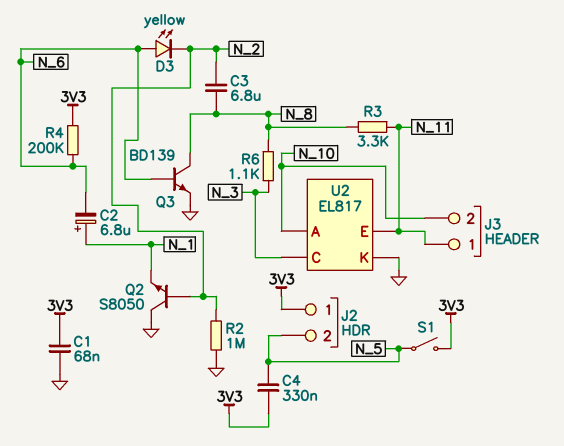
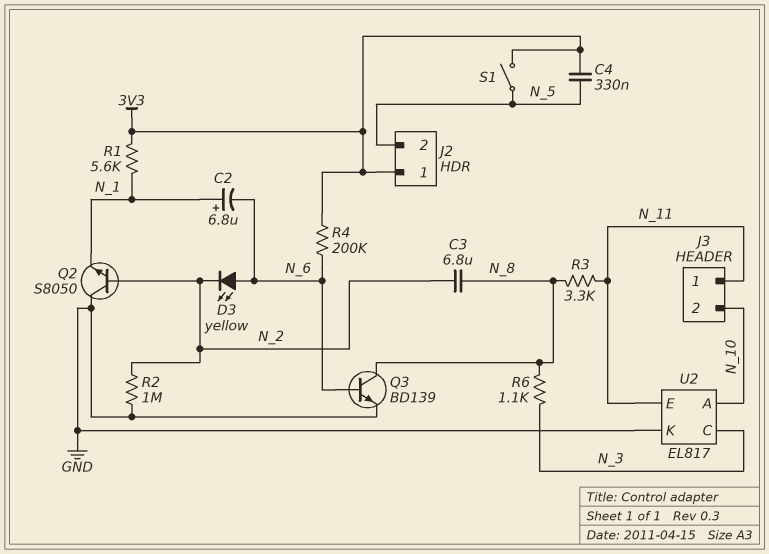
C1: 68nF (3V3, GND) -> none
R1: none -> 5.6k (3V3, N_1)

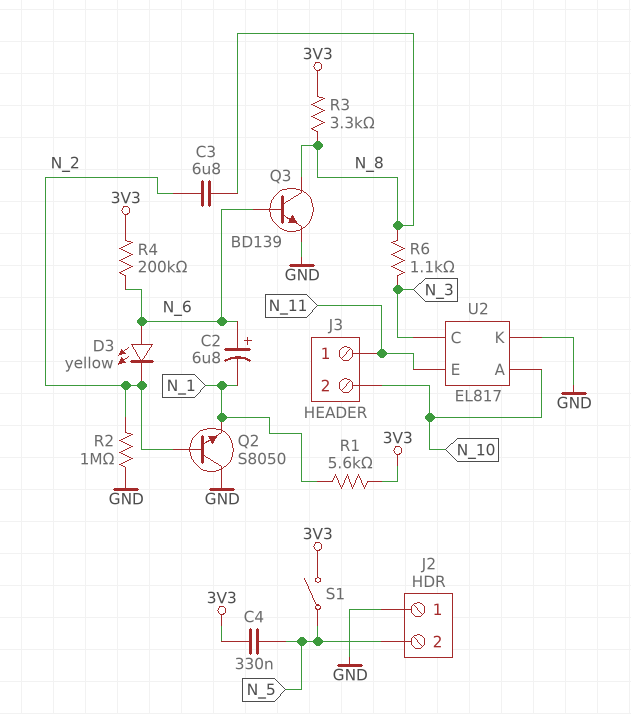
C2: 6.8uF (plus N_1, minus N_6) -> 6.8uF (plus N_6, minus N_1)
J2 pin 1: 3V3 -> GND
R3: 3.3k (N_8, N_11) -> 3.3k (3V3, N_8)

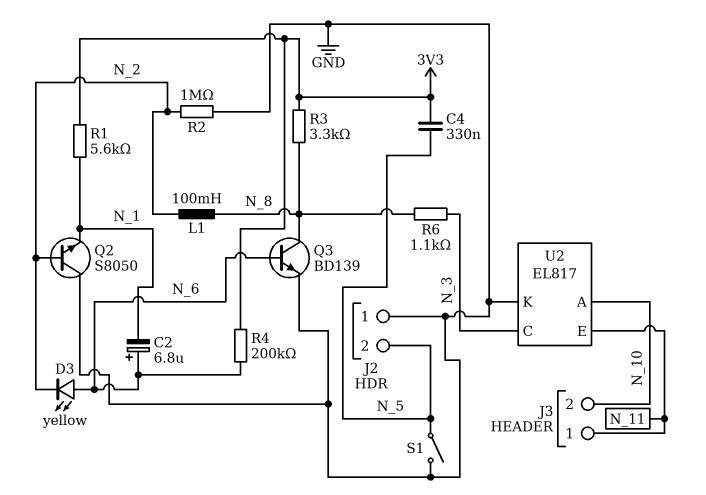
C3: 6.8uF (N_2, N_8) -> none
L1: none -> 100mH (N_2, N_8)
S1: switch (3V3, N_5) -> switch (GND, N_5)

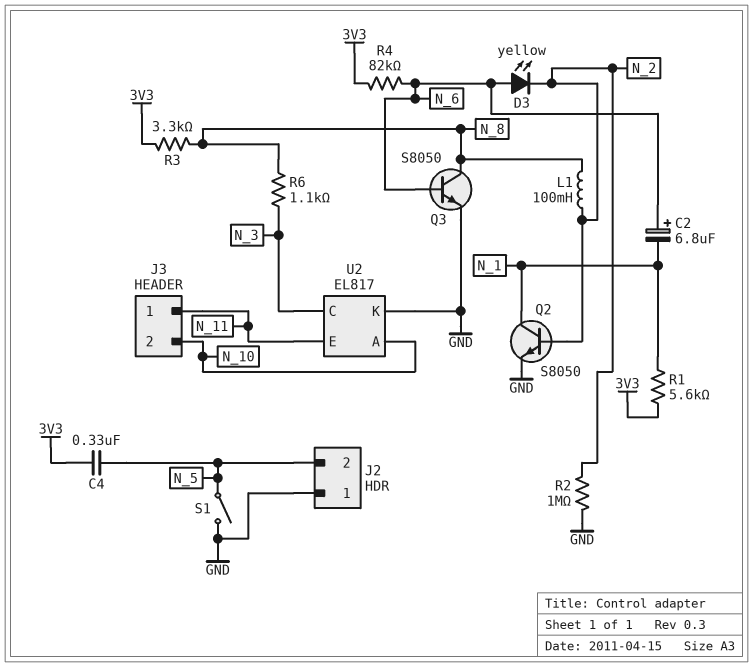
Q2: NPN S8050 (B N_2, C GND, E N_1) -> NPN S8050 (B N_2, C N_1, E GND)
Q3: NPN BD139 (B N_6, C N_8, E GND) -> NPN S8050 (B N_6, C N_8, E GND)
R4: 200k (3V3, N_6) -> 82k (3V3, N_6)

